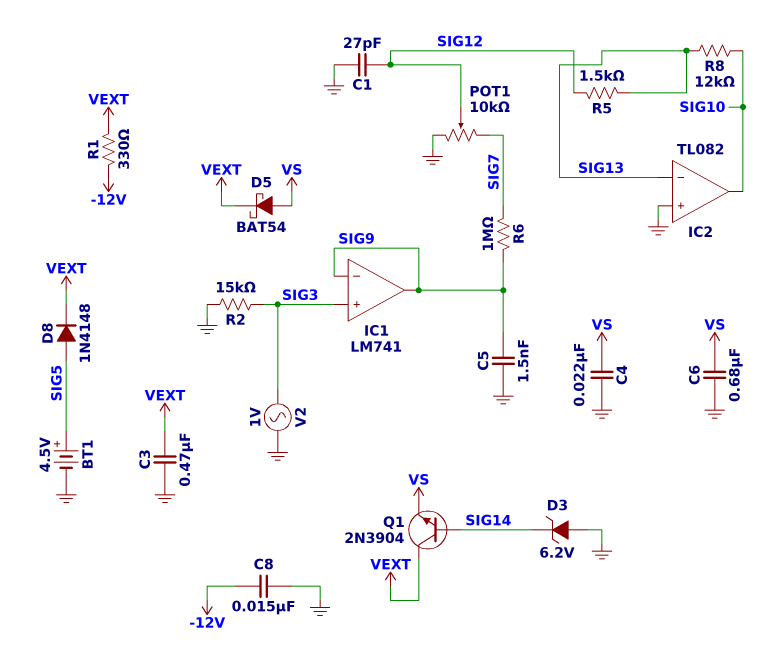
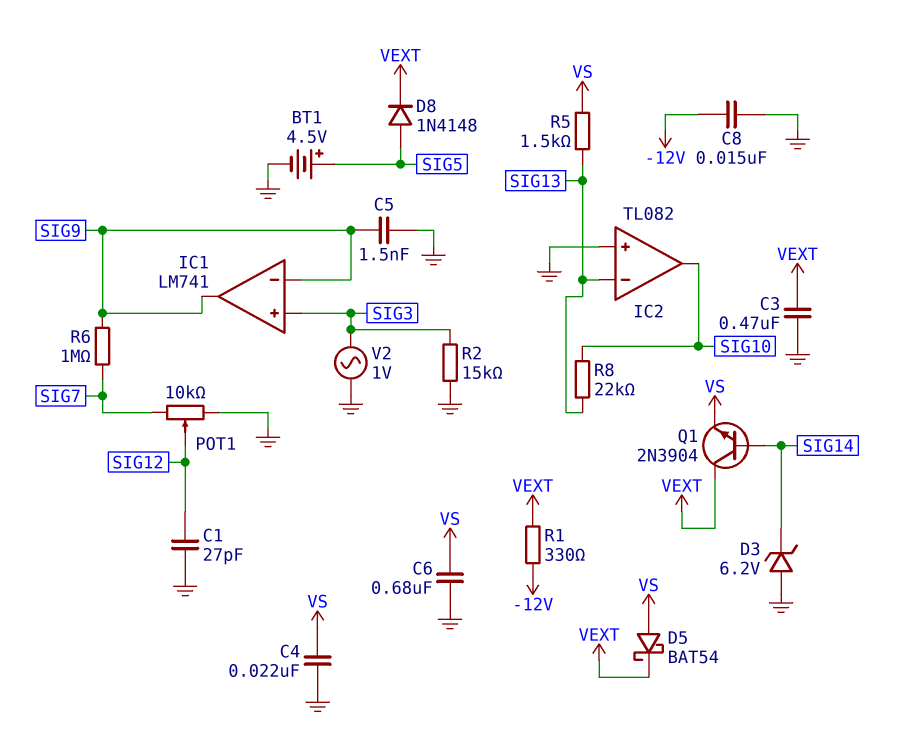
R5: 1.5k (SIG12, SIG13) -> 1.5k (SIG13, VS)
R8: 12k (SIG10, SIG13) -> 22k (SIG10, SIG13)

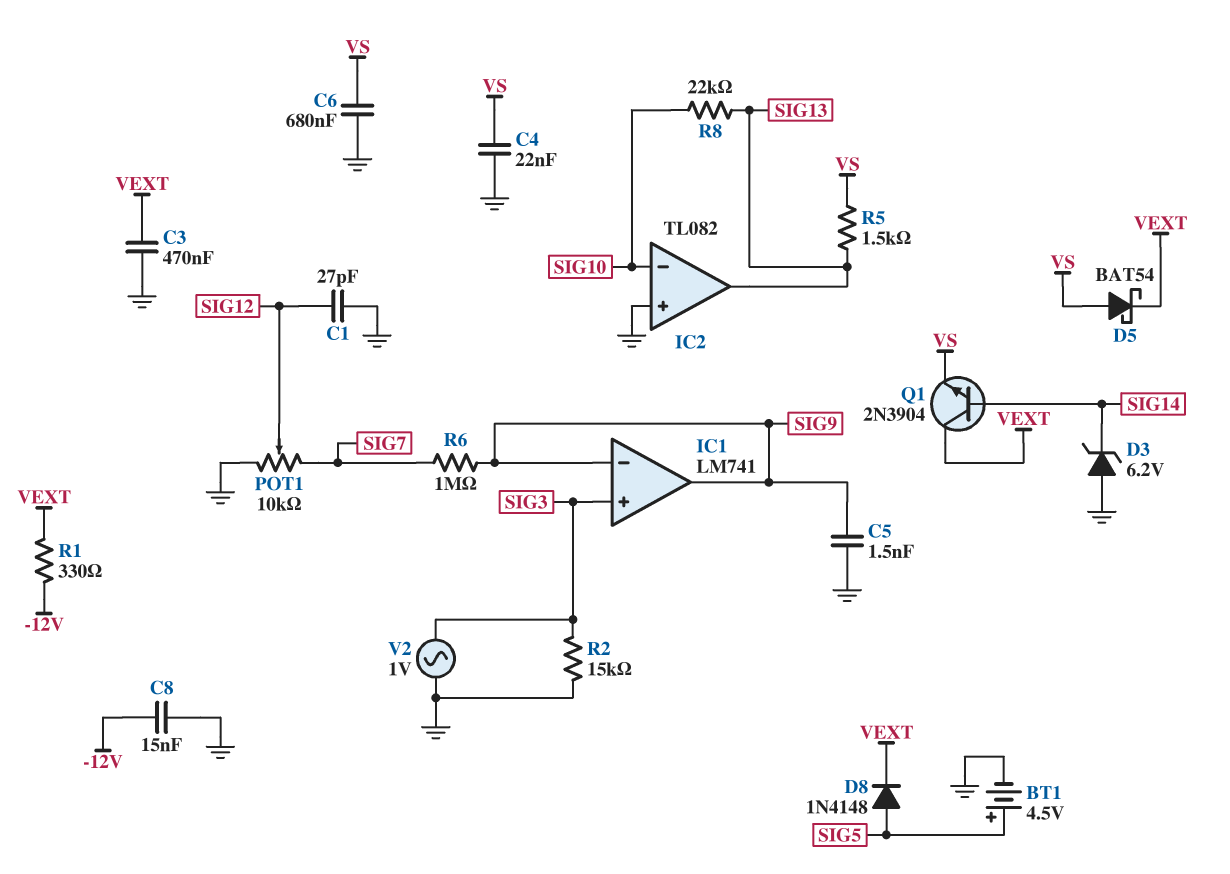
IC2 pin in-: SIG13 -> SIG10
IC2 pin out: SIG10 -> SIG13

